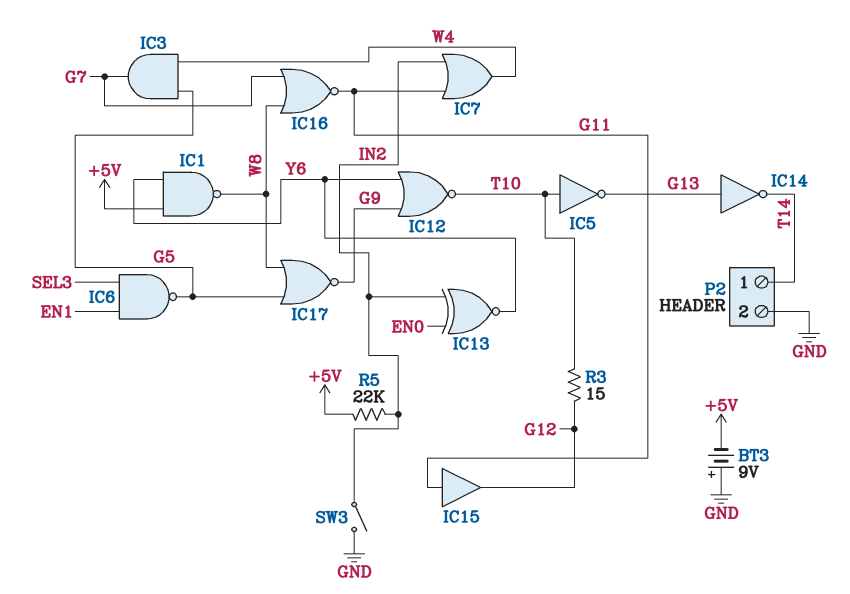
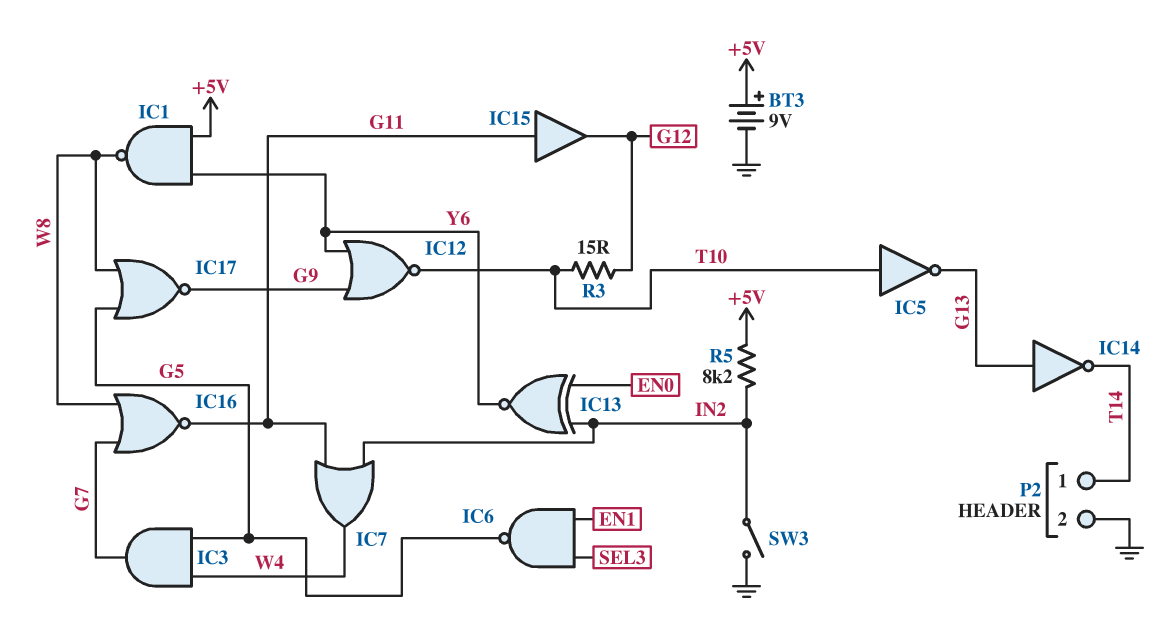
BT3: 9V (plus GND, minus +5V) -> 9V (plus +5V, minus GND)
R5: 22k (+5V, IN2) -> 8.2k (+5V, IN2)

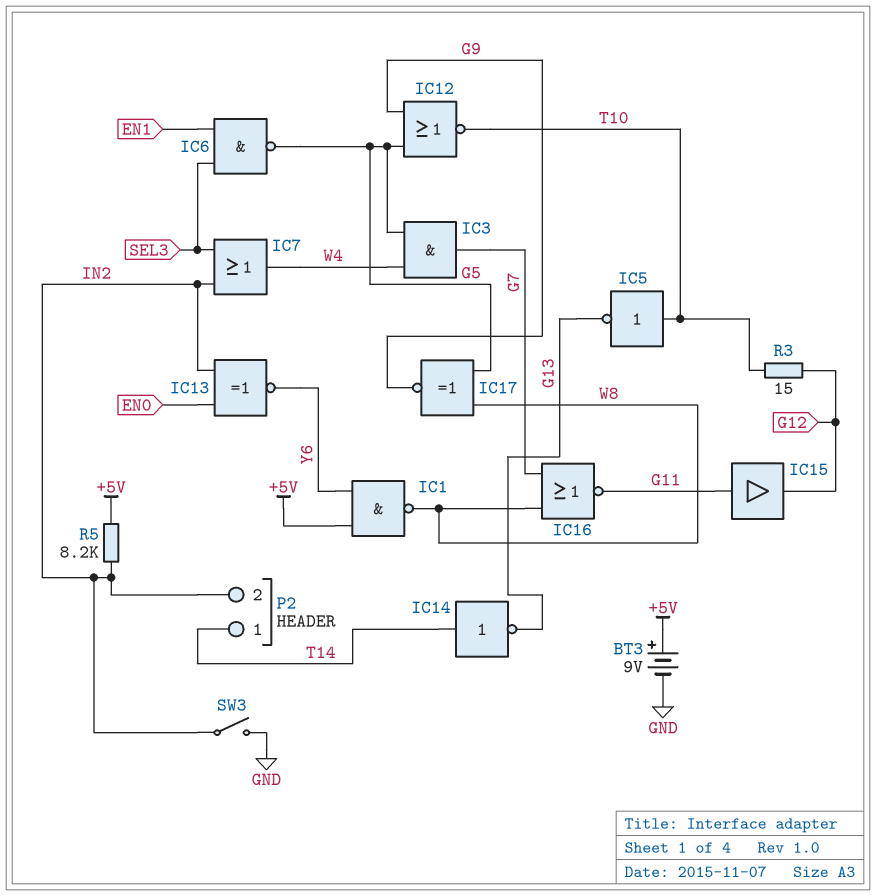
IC7: OR (in G11, in IN2, out W4) -> OR (in IN2, in SEL3, out W4)
IC12: NOR (in G9, in Y6, out T10) -> NOR (in G5, in G9, out T10)
IC14: NOT (in G13, out T14) -> NOT (in T14, out G13)
IC17: NOR (in G5, in W8, out G9) -> XNOR (in G5, in W8, out G9)
P2 pin 2: GND -> IN2

